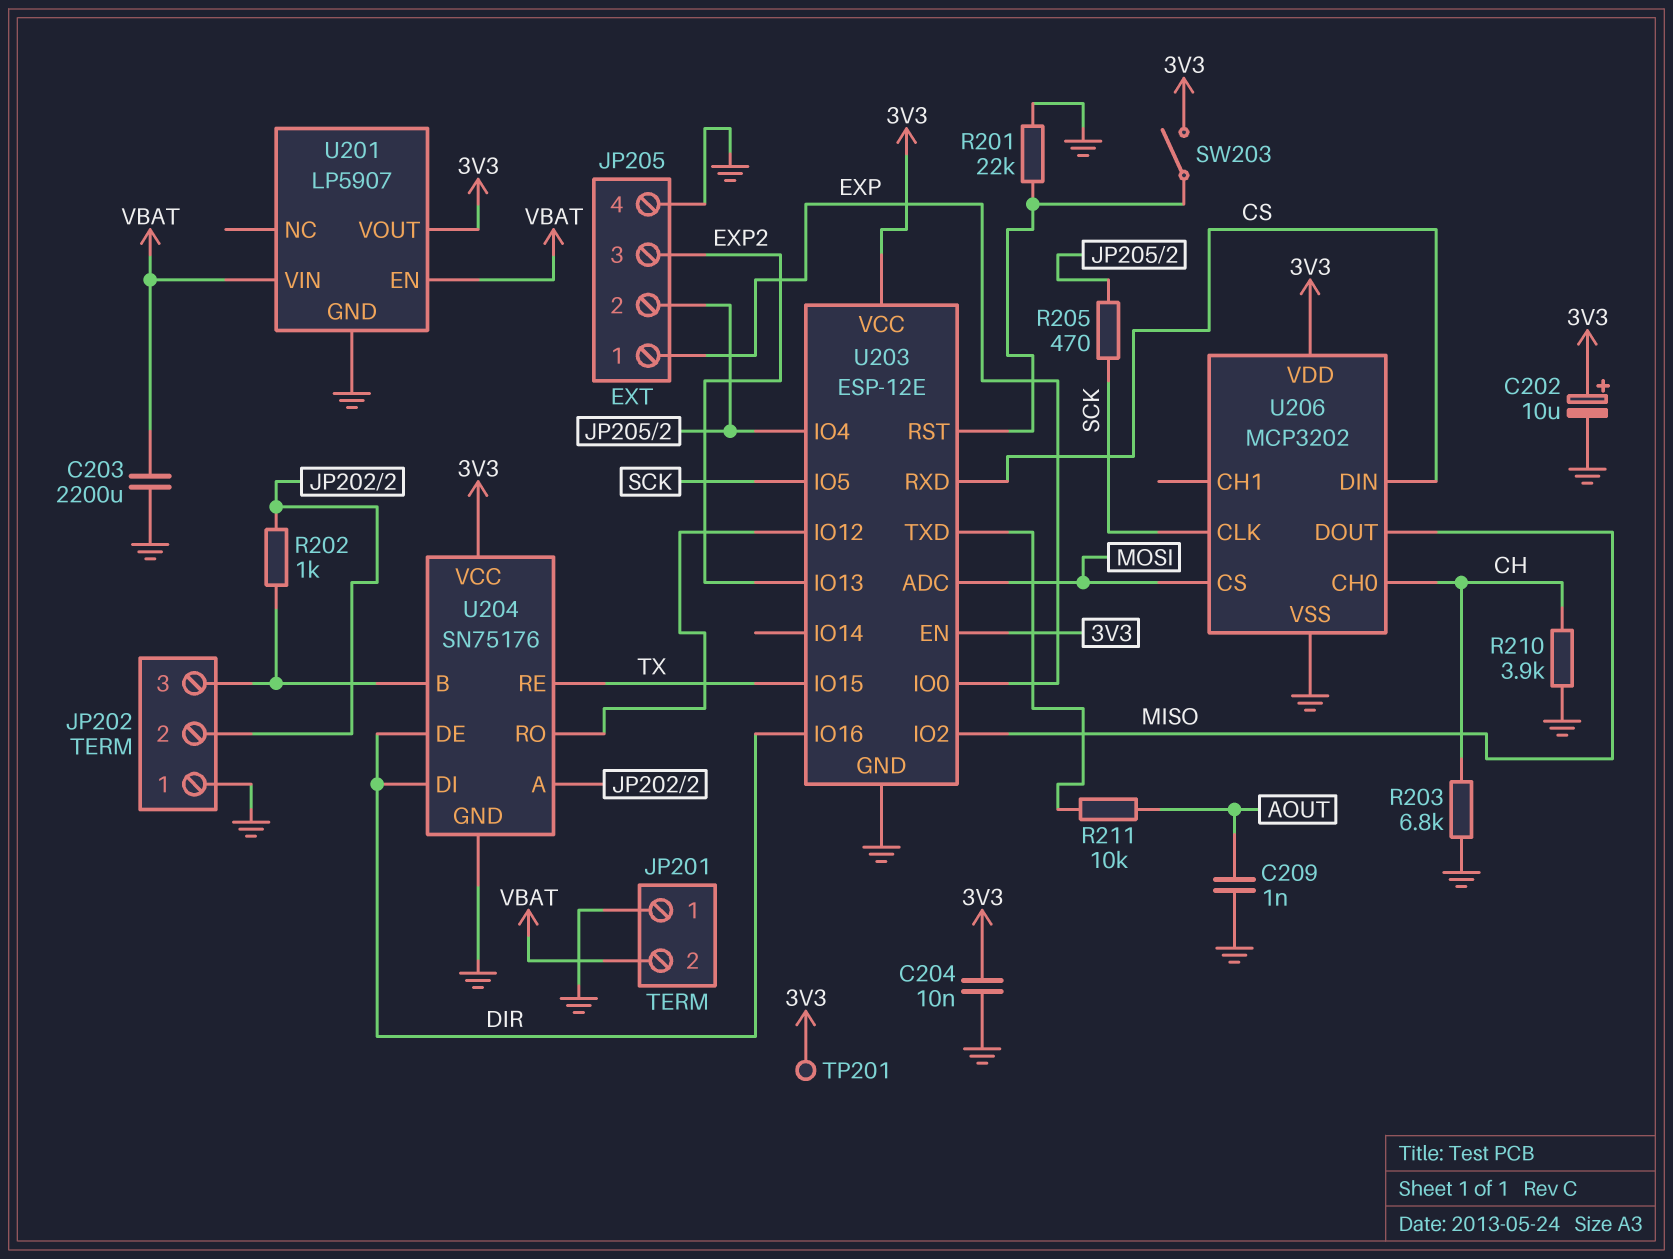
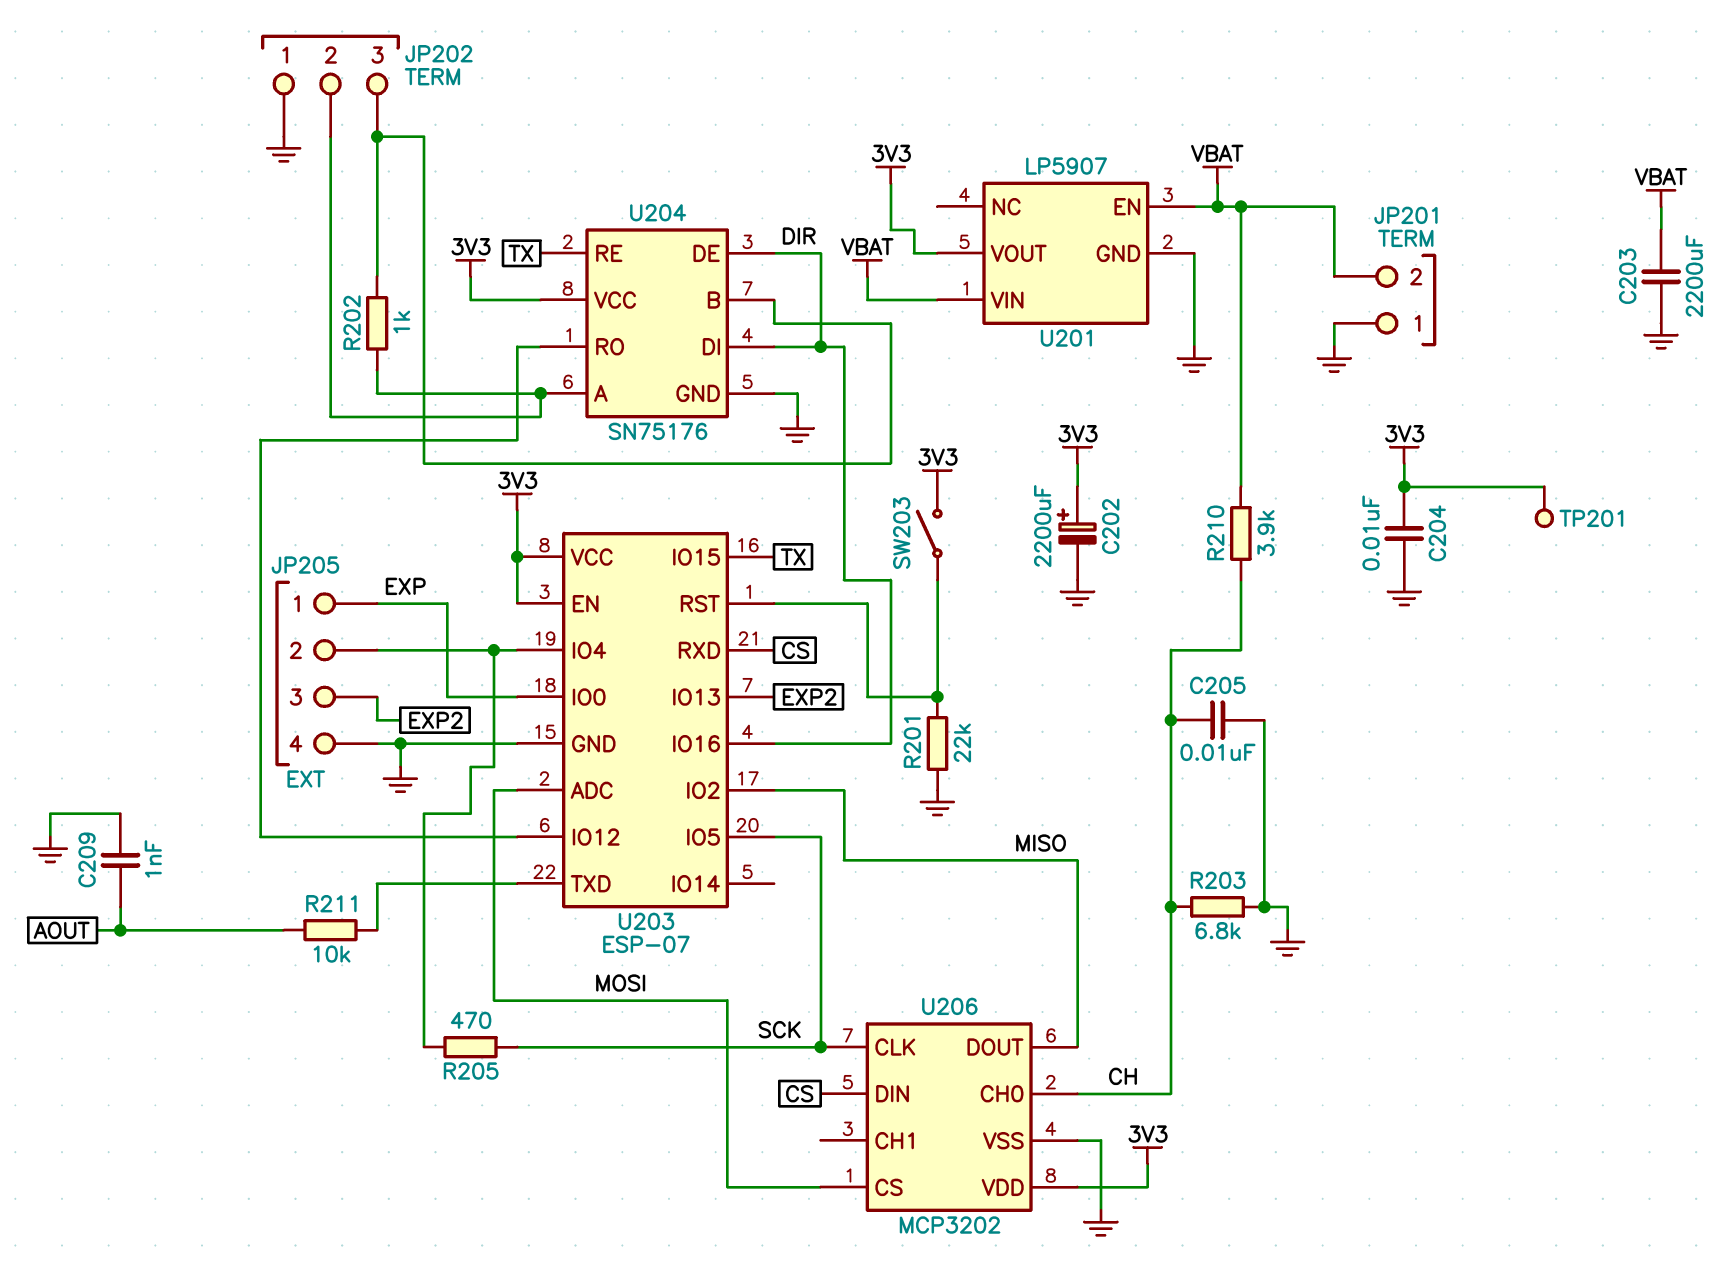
C202: 10uF (plus 3V3, minus GND) -> 2200uF (plus 3V3, minus GND)
C205: none -> 10nF (CH, GND)
R210: 3.9k (CH, GND) -> 3.9k (CH, VBAT)
U203: ESP-12E -> ESP-07

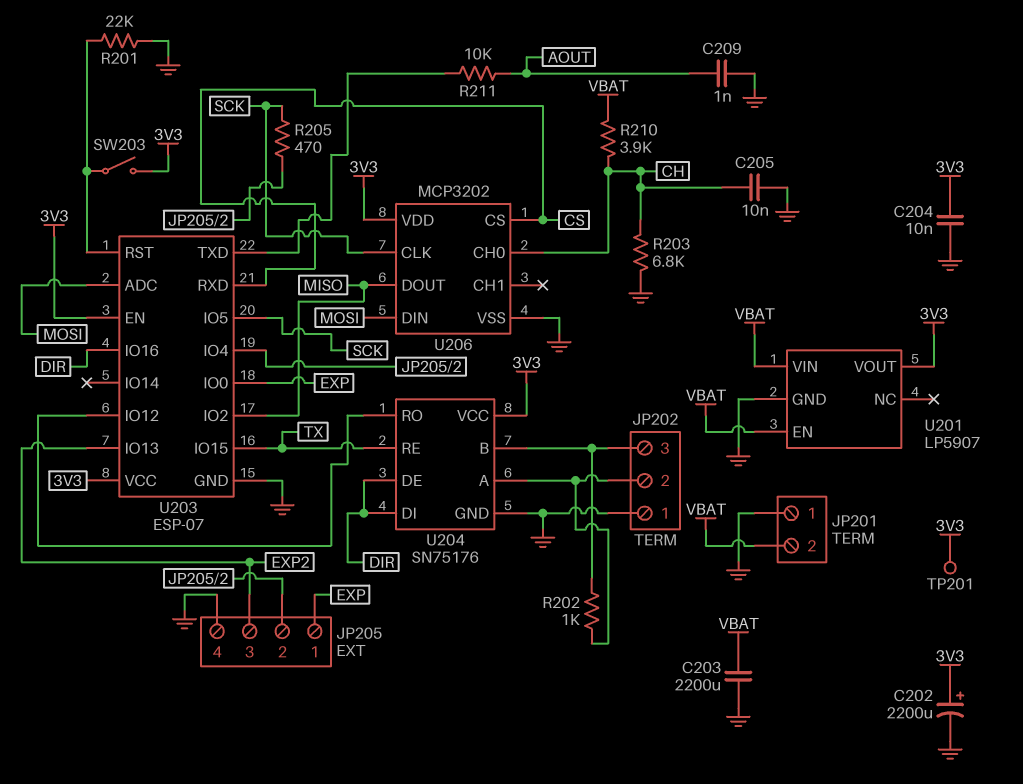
U206 pin CS: MOSI -> CS
U206 pin DIN: CS -> MOSI

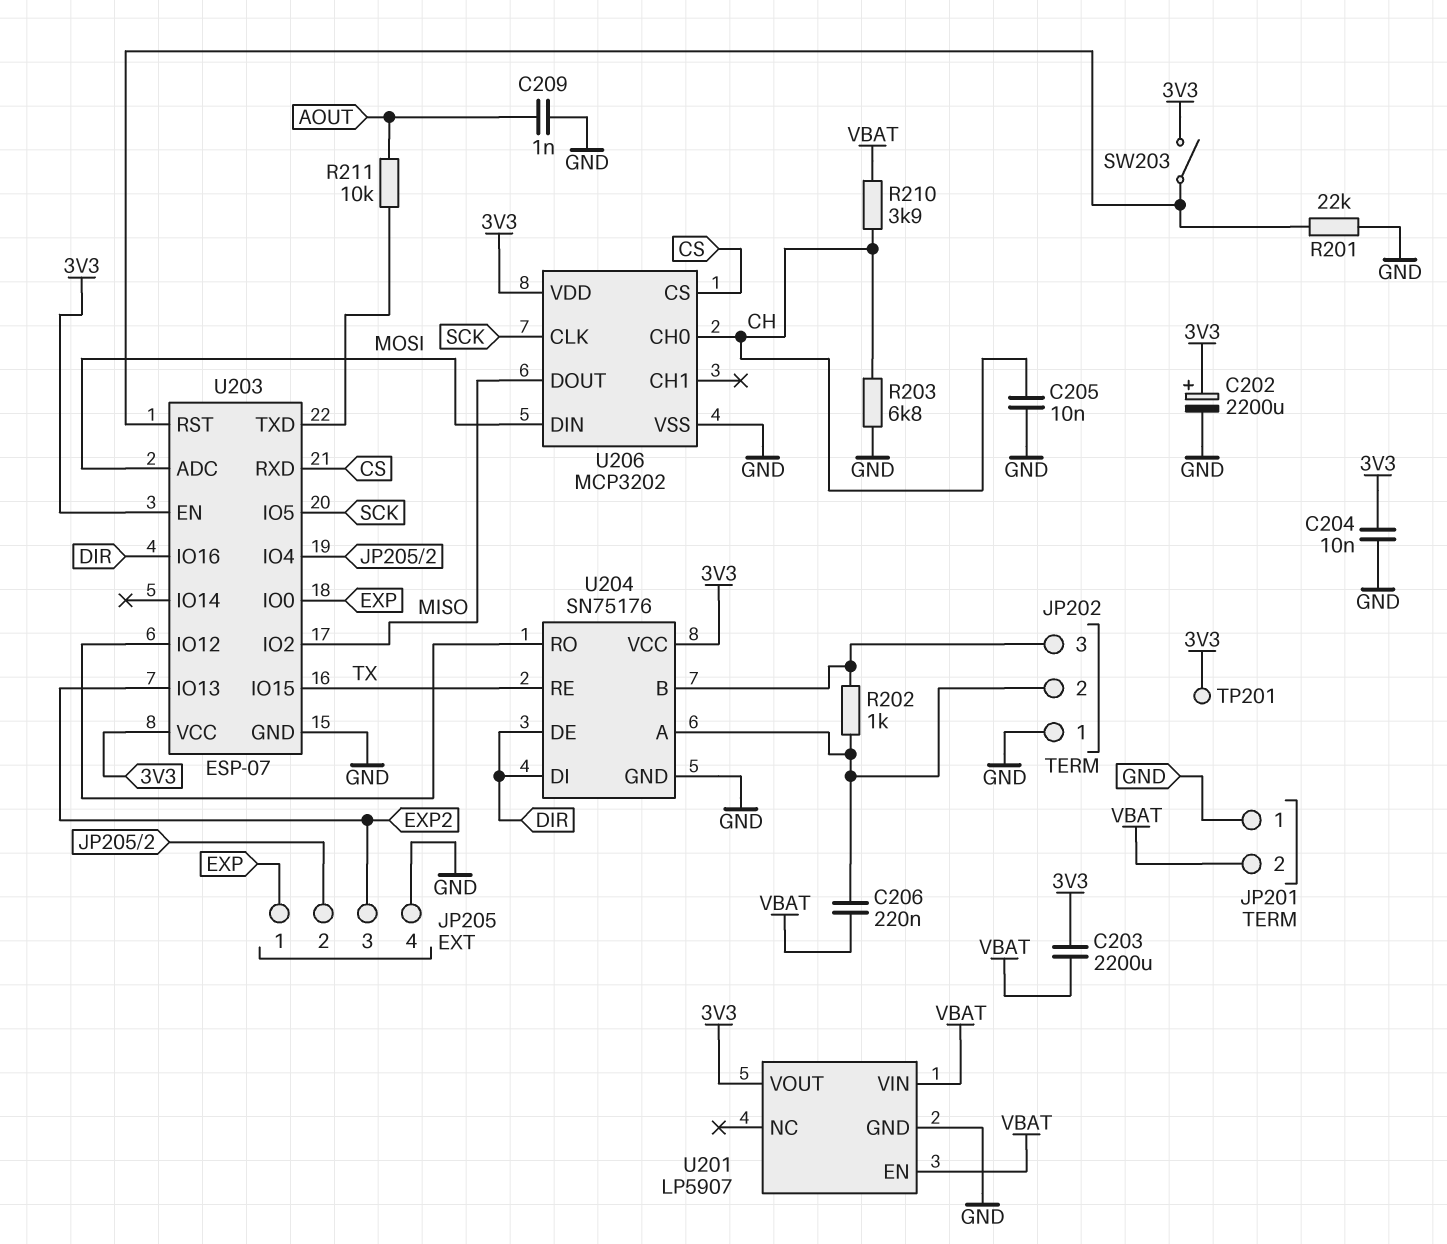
C203: 2200uF (GND, VBAT) -> 2200uF (3V3, VBAT)
C206: none -> 220nF (JP202/2, VBAT)
R205: 470 (JP205/2, SCK) -> none

